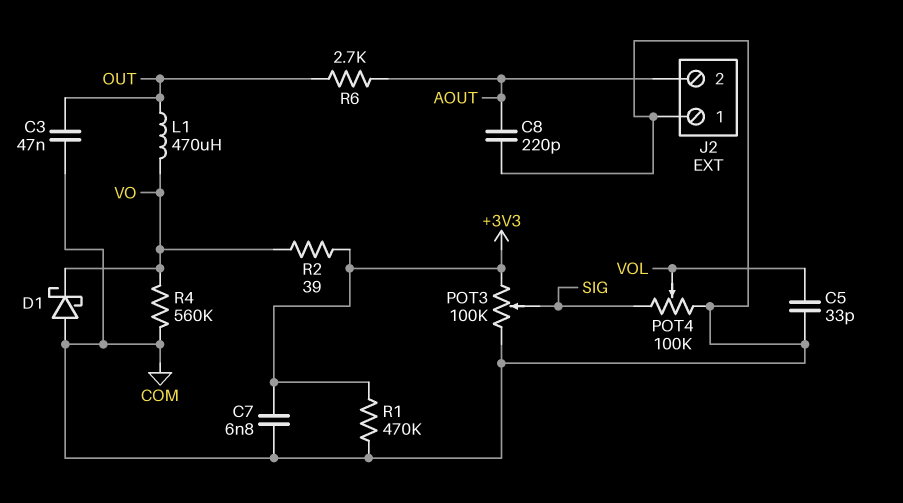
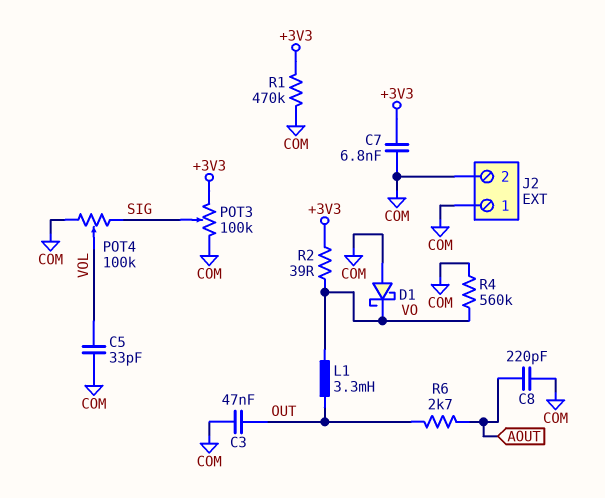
J2 pin 2: AOUT -> COM
L1: 470uH (OUT, VO) -> 3.3mH (OUT, VO)

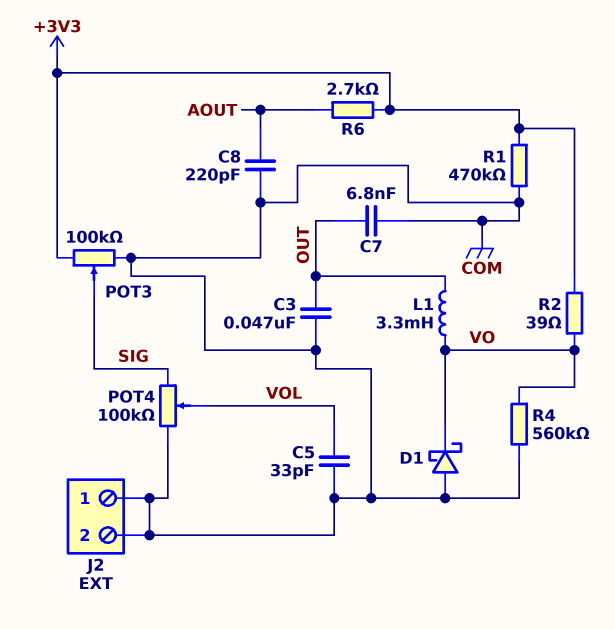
C7: 6.8nF (+3V3, COM) -> 6.8nF (COM, OUT)
R6: 2.7k (AOUT, OUT) -> 2.7k (+3V3, AOUT)

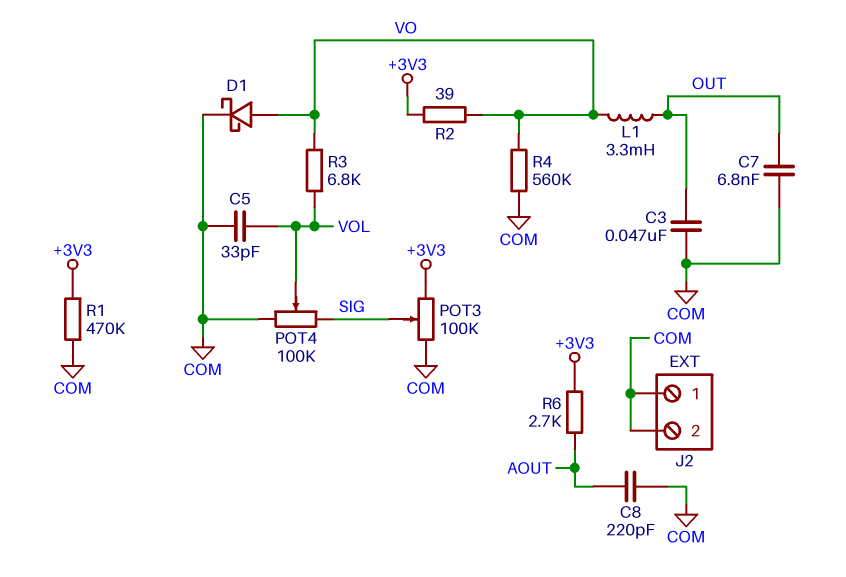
D1: schottky (A COM, K VO) -> schottky (A VO, K COM)
R3: none -> 6.8k (VO, VOL)

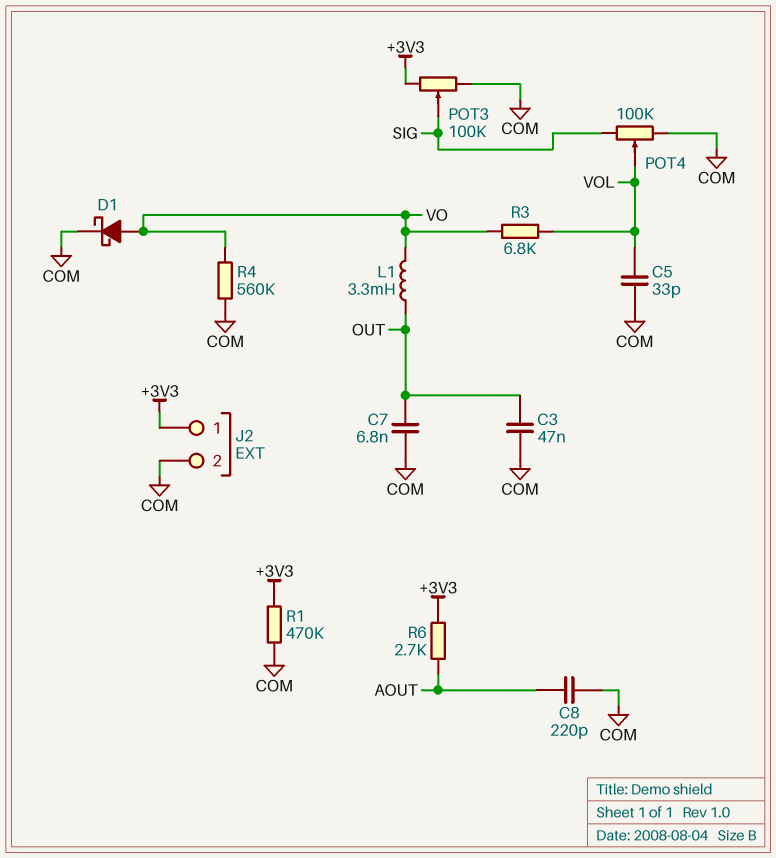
J2 pin 1: COM -> +3V3
R2: 39 (+3V3, VO) -> none

